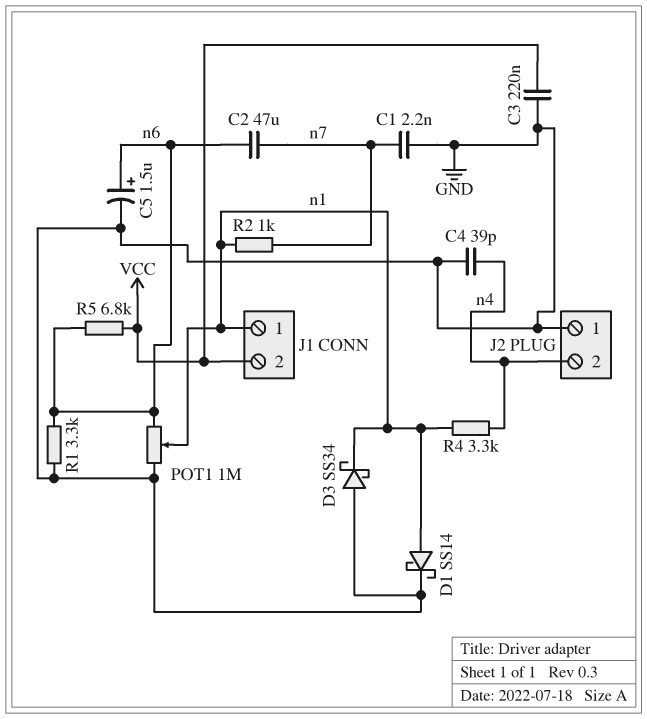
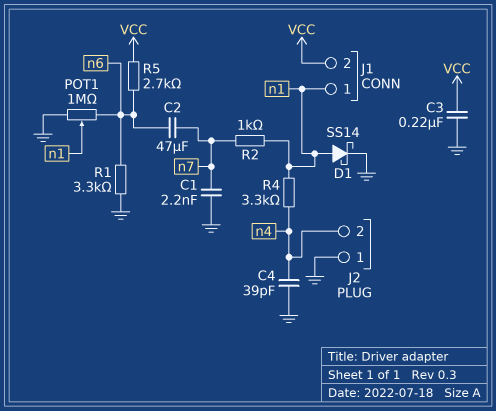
C5: 1.5uF (plus n6, minus GND) -> none
D3: schottky SS34 (A GND, K n1) -> none
R5: 6.8k (VCC, n6) -> 2.7k (VCC, n6)

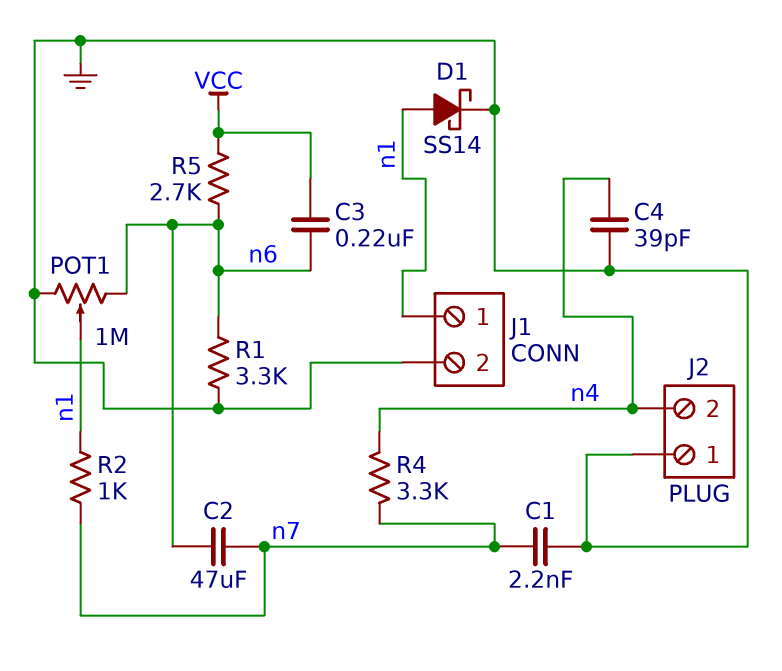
C3: 220nF (GND, VCC) -> 220nF (VCC, n6)
J1 pin 2: VCC -> GND
R4: 3.3k (n1, n4) -> 3.3k (n4, n7)

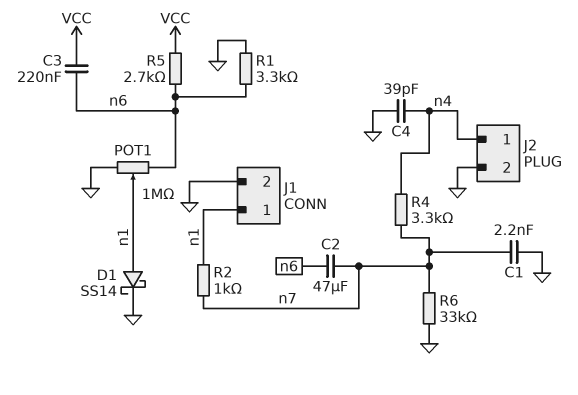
J2 pin 1: GND -> n4
J2 pin 2: n4 -> GND
R6: none -> 33k (GND, n7)

